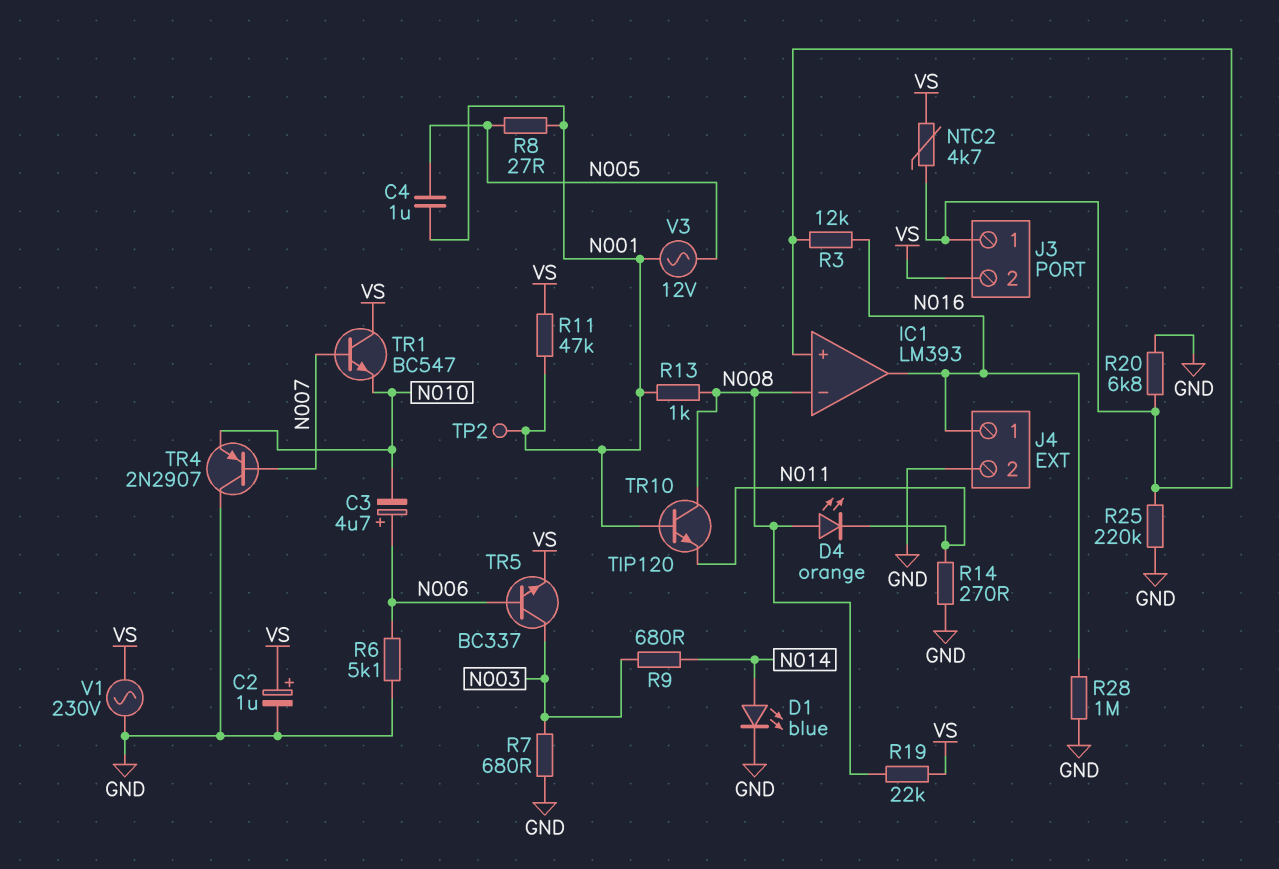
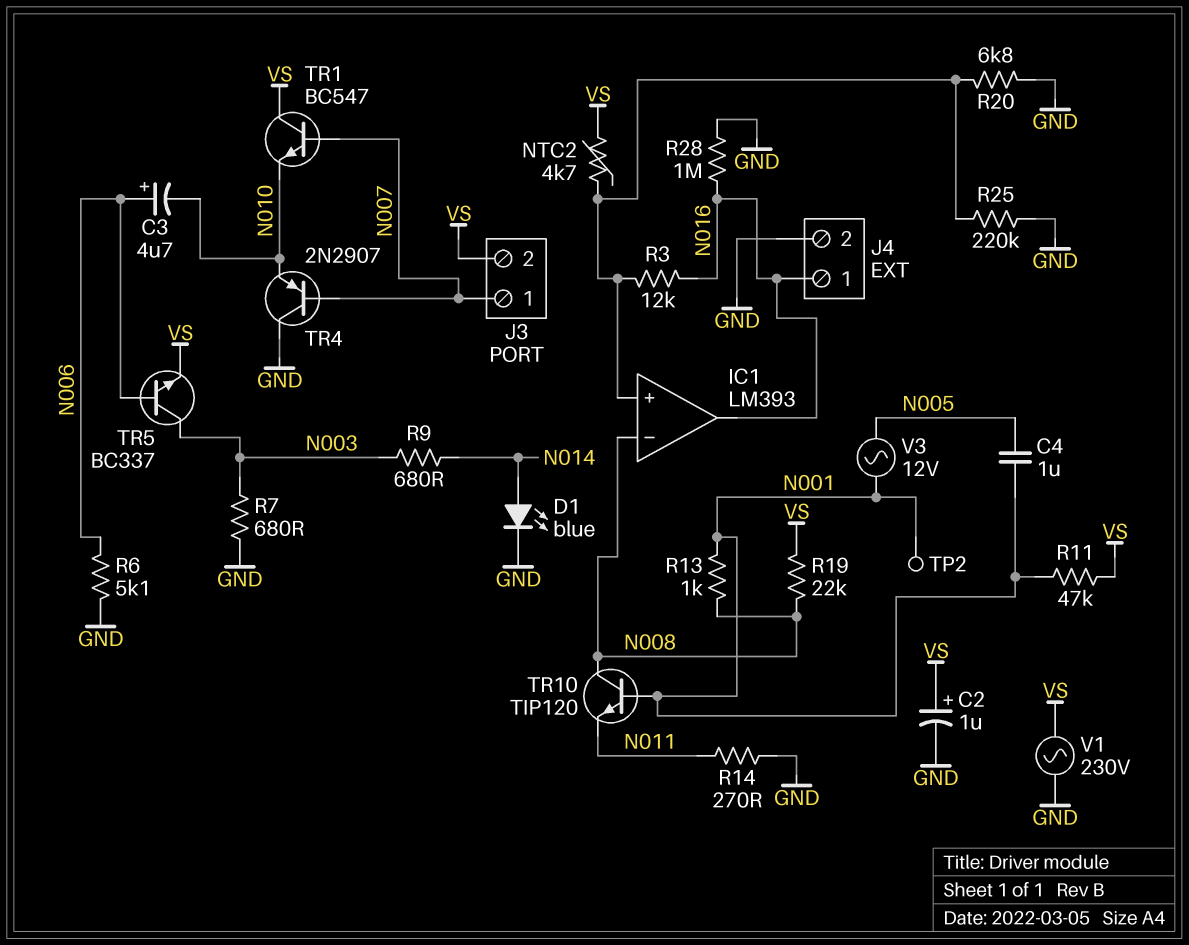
D4: LED orange (A N008, K N011) -> none
J3 pin 1: IC1/in+ -> N007
R8: 27 (N001, N005) -> none

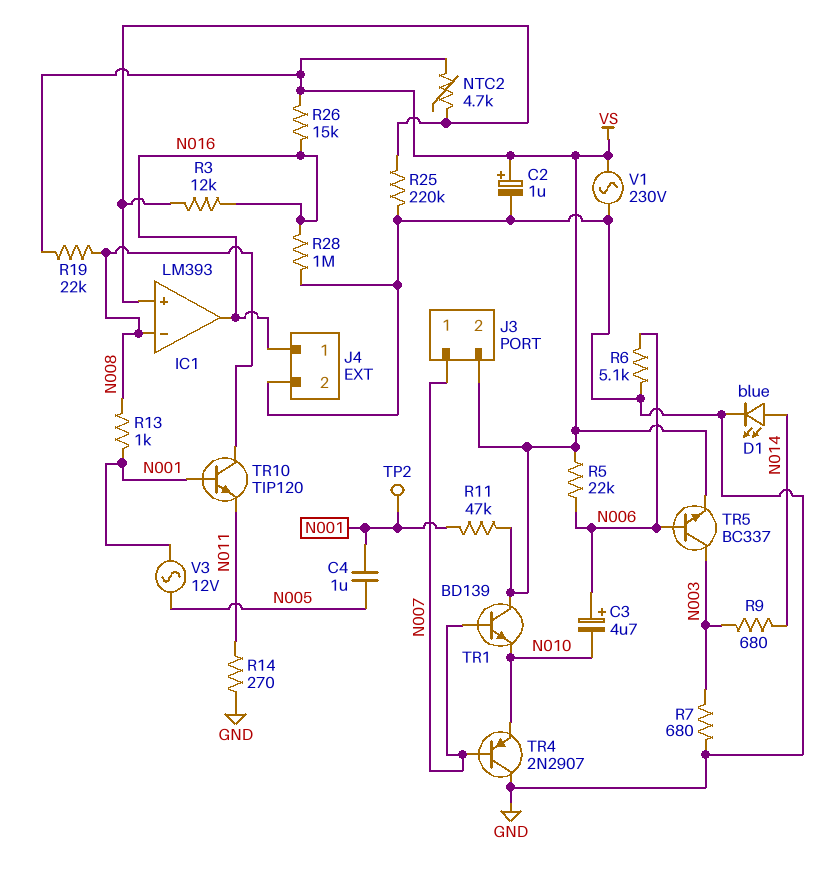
R5: none -> 22k (N006, VS)
R20: 6.8k (GND, IC1/in+) -> none
R26: none -> 15k (N016, VS)
TR1: NPN BC547 (B N007, C VS, E N010) -> NPN BD139 (B N007, C VS, E N010)

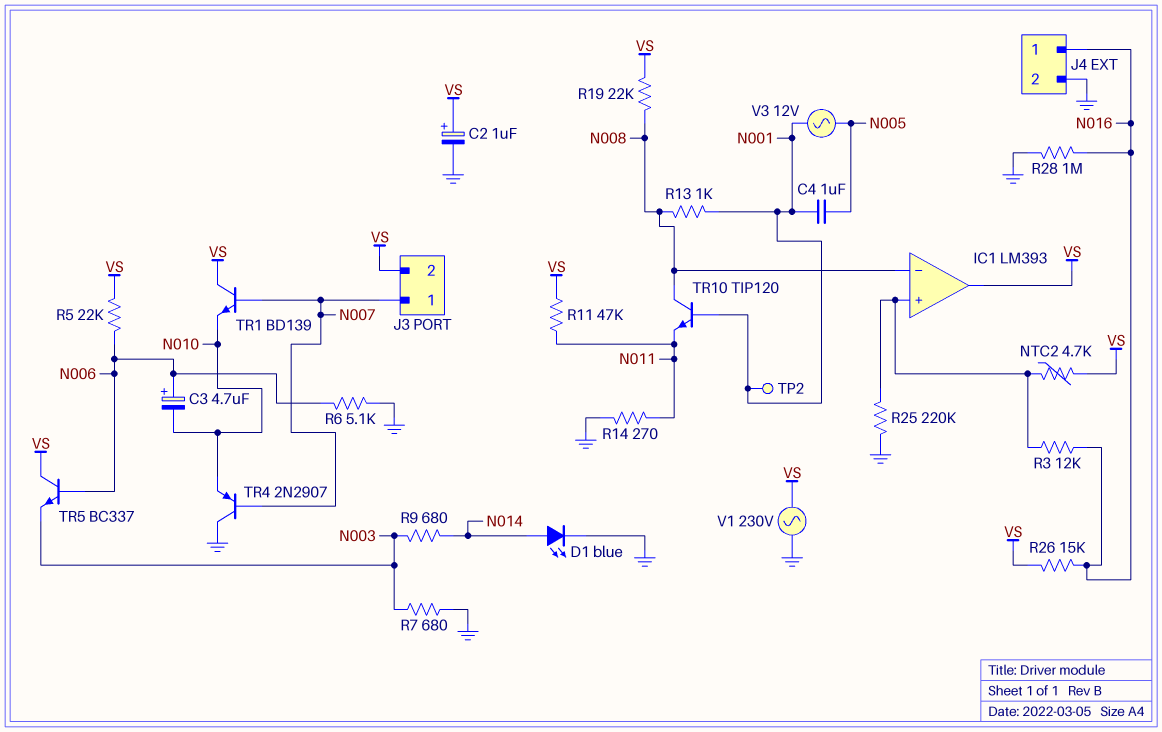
IC1 pin out: N016 -> VS
R11: 47k (N001, VS) -> 47k (N011, VS)
TR5: NPN BC337 (B N006, C N003, E VS) -> NPN BC337 (B N006, C VS, E N003)

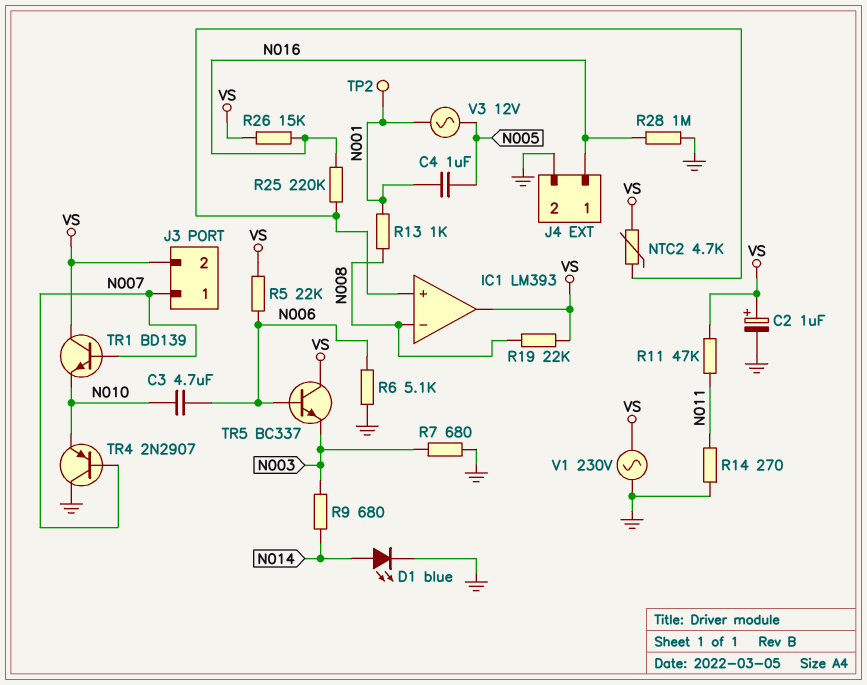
C3: 4.7uF (plus N006, minus N010) -> 4.7uF (N006, N010)
R3: 12k (IC1/in+, N016) -> none
R25: 220k (GND, IC1/in+) -> 220k (IC1/in+, N016)
TR10: NPN TIP120 (B N001, C N008, E N011) -> none

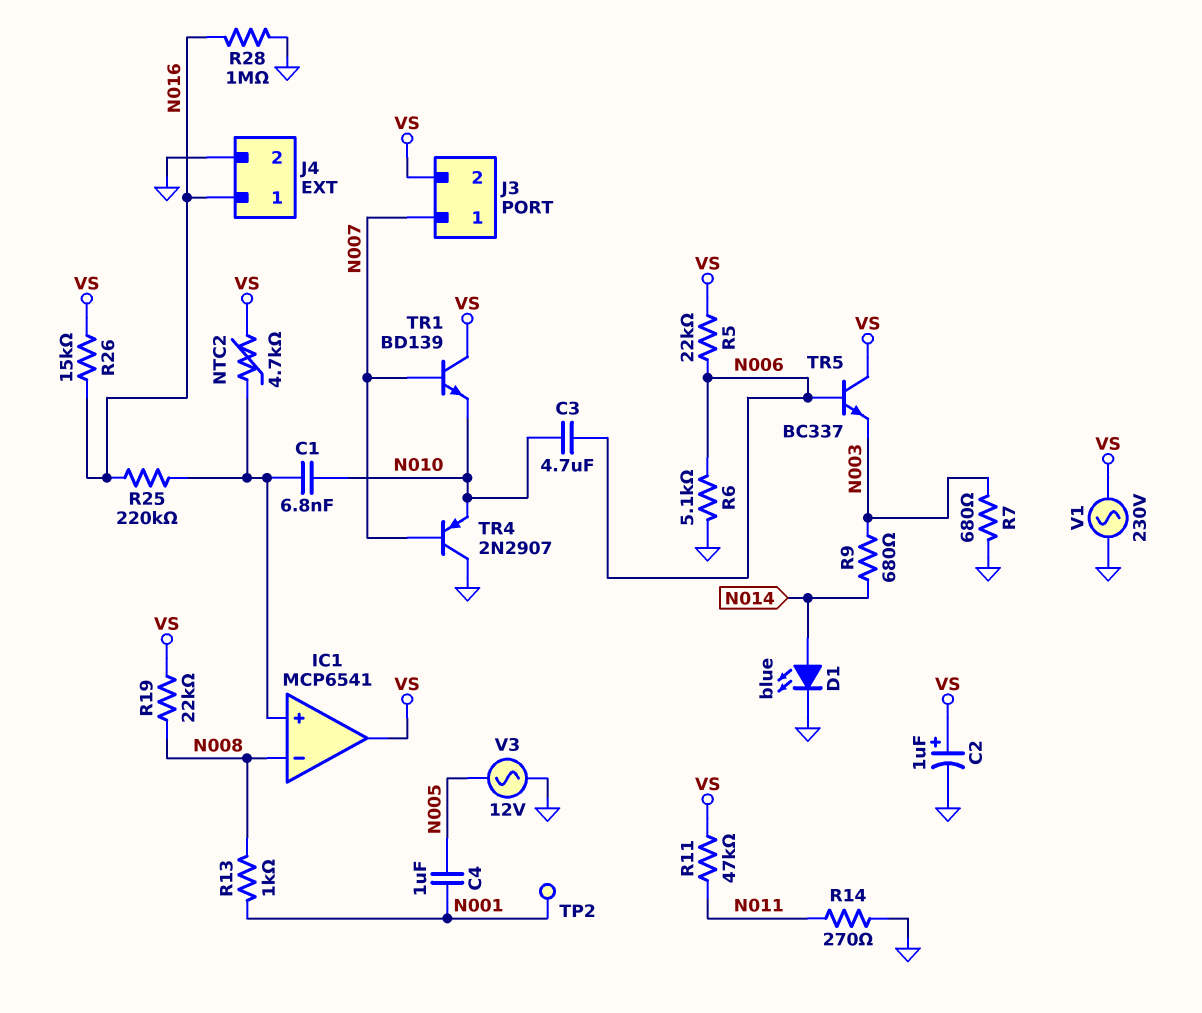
C1: none -> 6.8nF (IC1/in+, N010)
IC1: LM393 -> MCP6541
V3: AC 12V (N001, N005) -> AC 12V (GND, N005)

